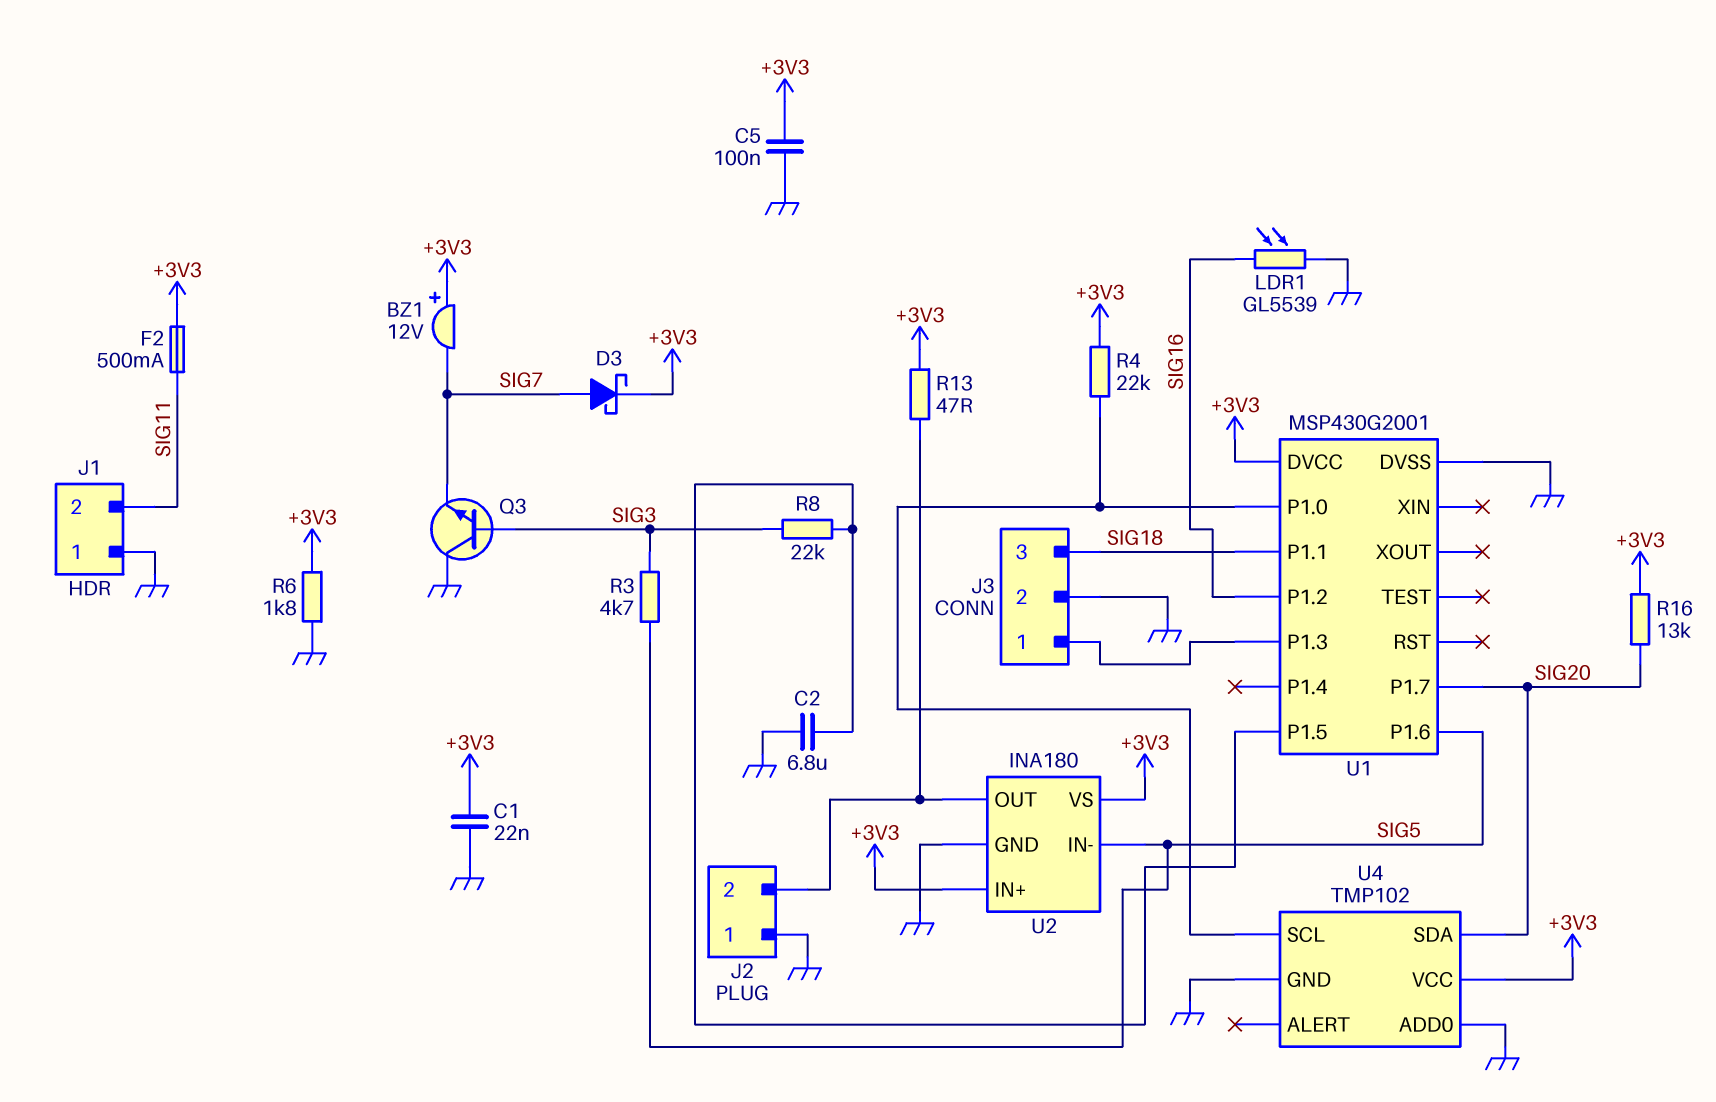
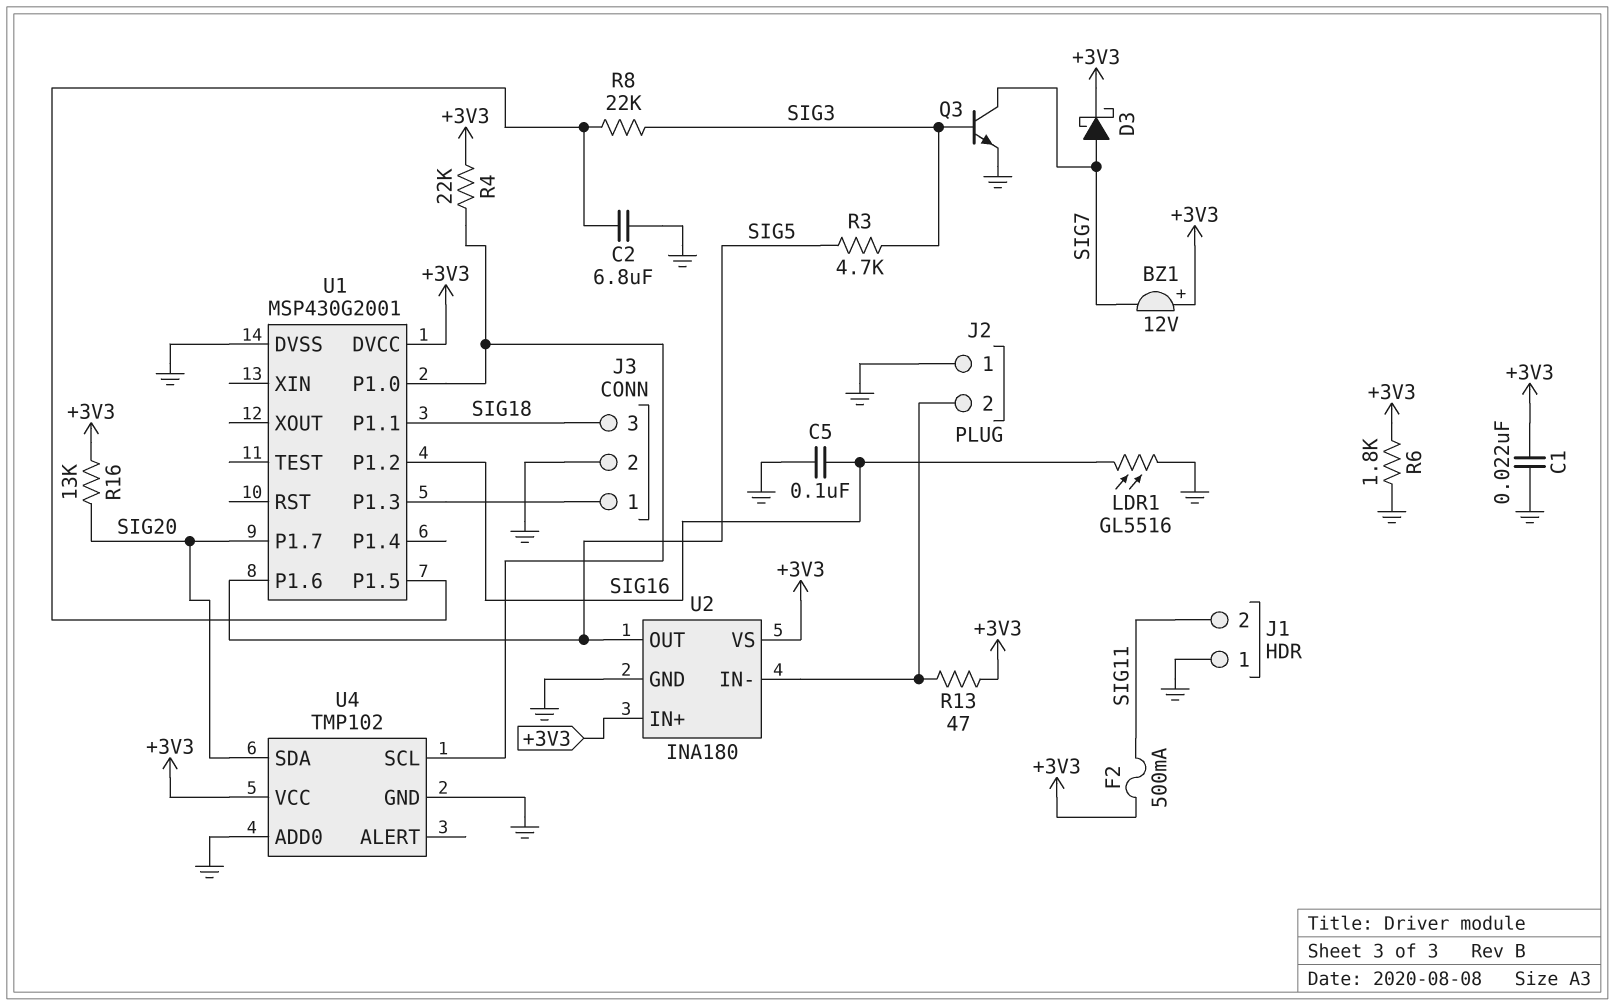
C5: 100nF (+3V3, GND) -> 100nF (GND, SIG16)
LDR1: GL5539 (GND, SIG16) -> GL5516 (GND, SIG16)
Q3: NPN (B SIG3, C GND, E SIG7) -> NPN (B SIG3, C SIG7, E GND)
U2 pin IN-: SIG5 -> J2/2
U2 pin OUT: J2/2 -> SIG5

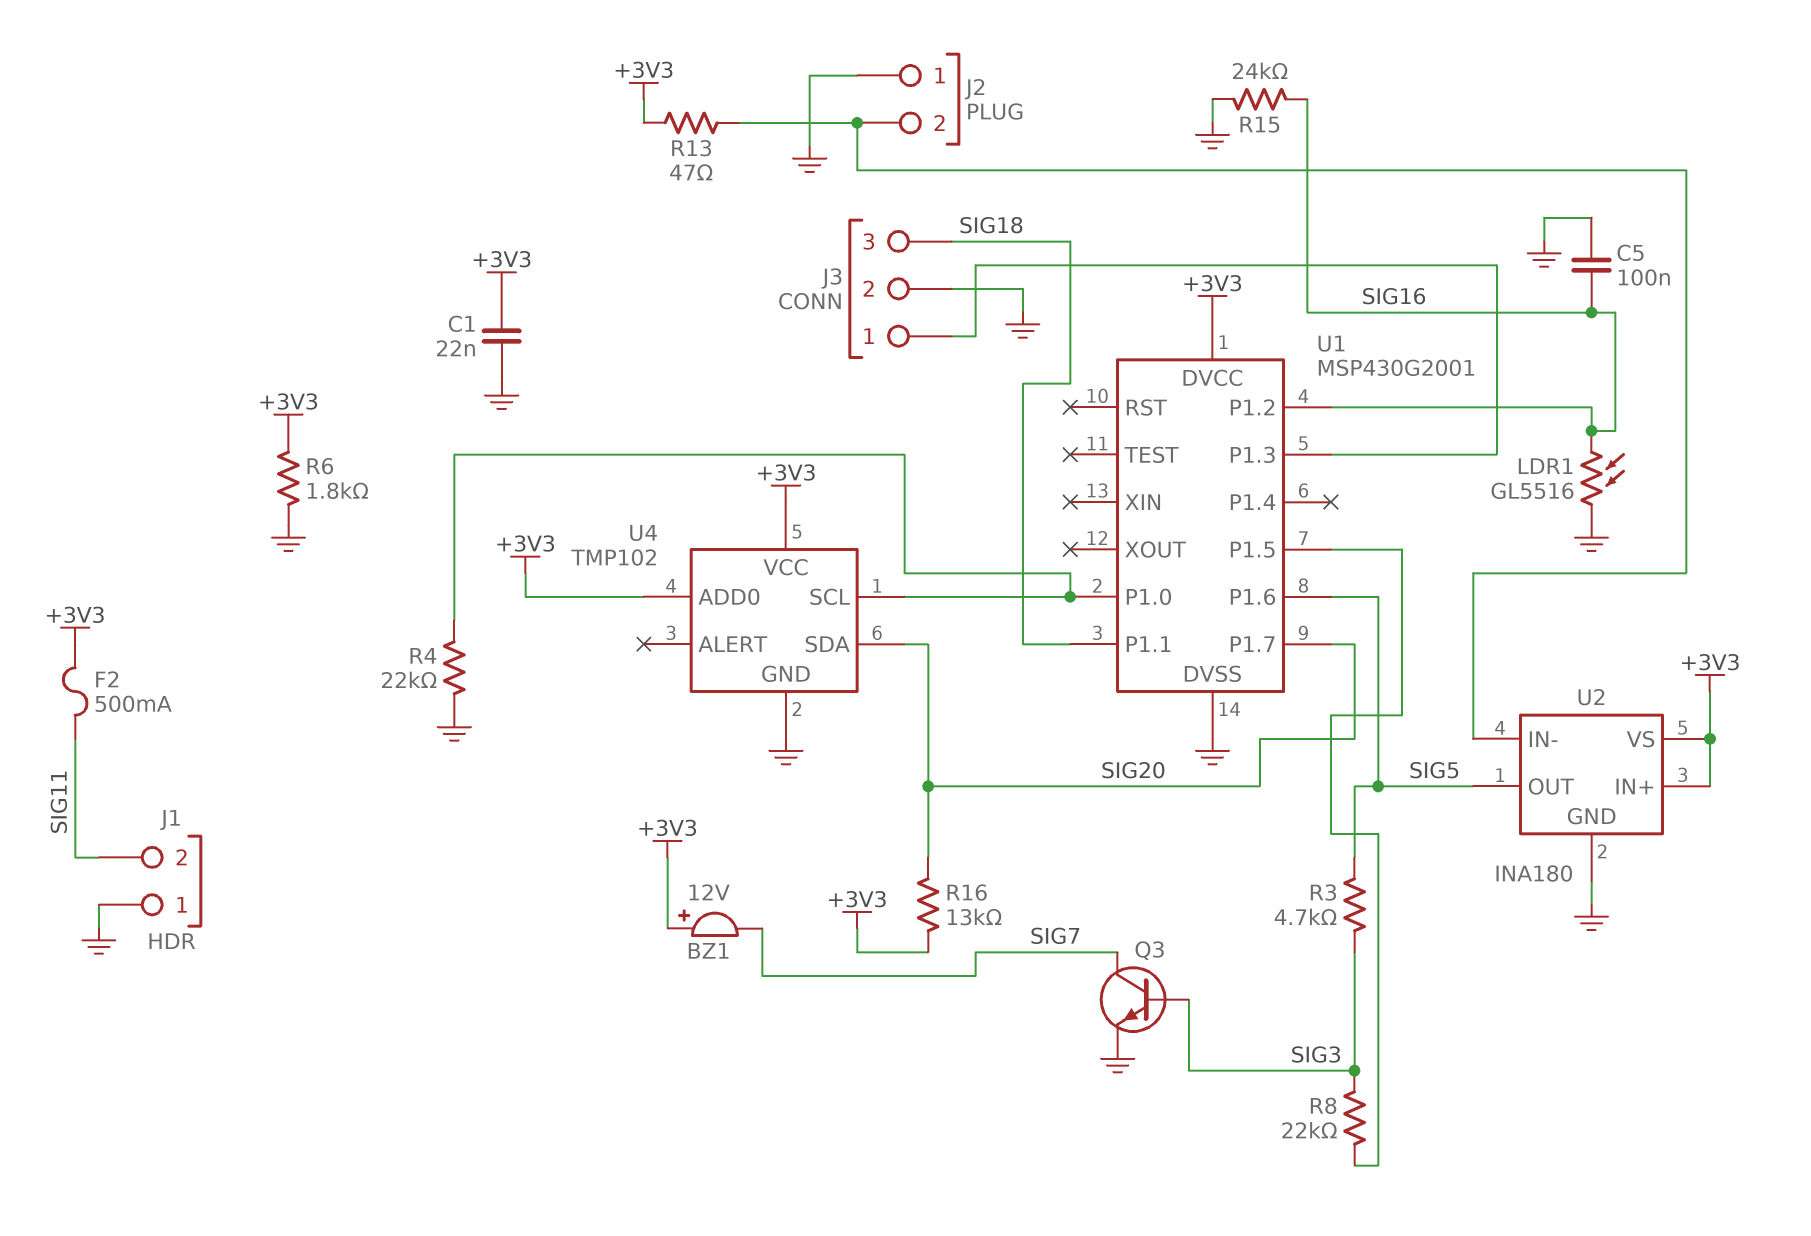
C2: 6.8uF (GND, U1/P1.5) -> none
D3: schottky (A SIG7, K +3V3) -> none
R4: 22k (+3V3, U1/P1.0) -> 22k (GND, U1/P1.0)
R15: none -> 24k (GND, SIG16)
U4 pin ADD0: GND -> +3V3

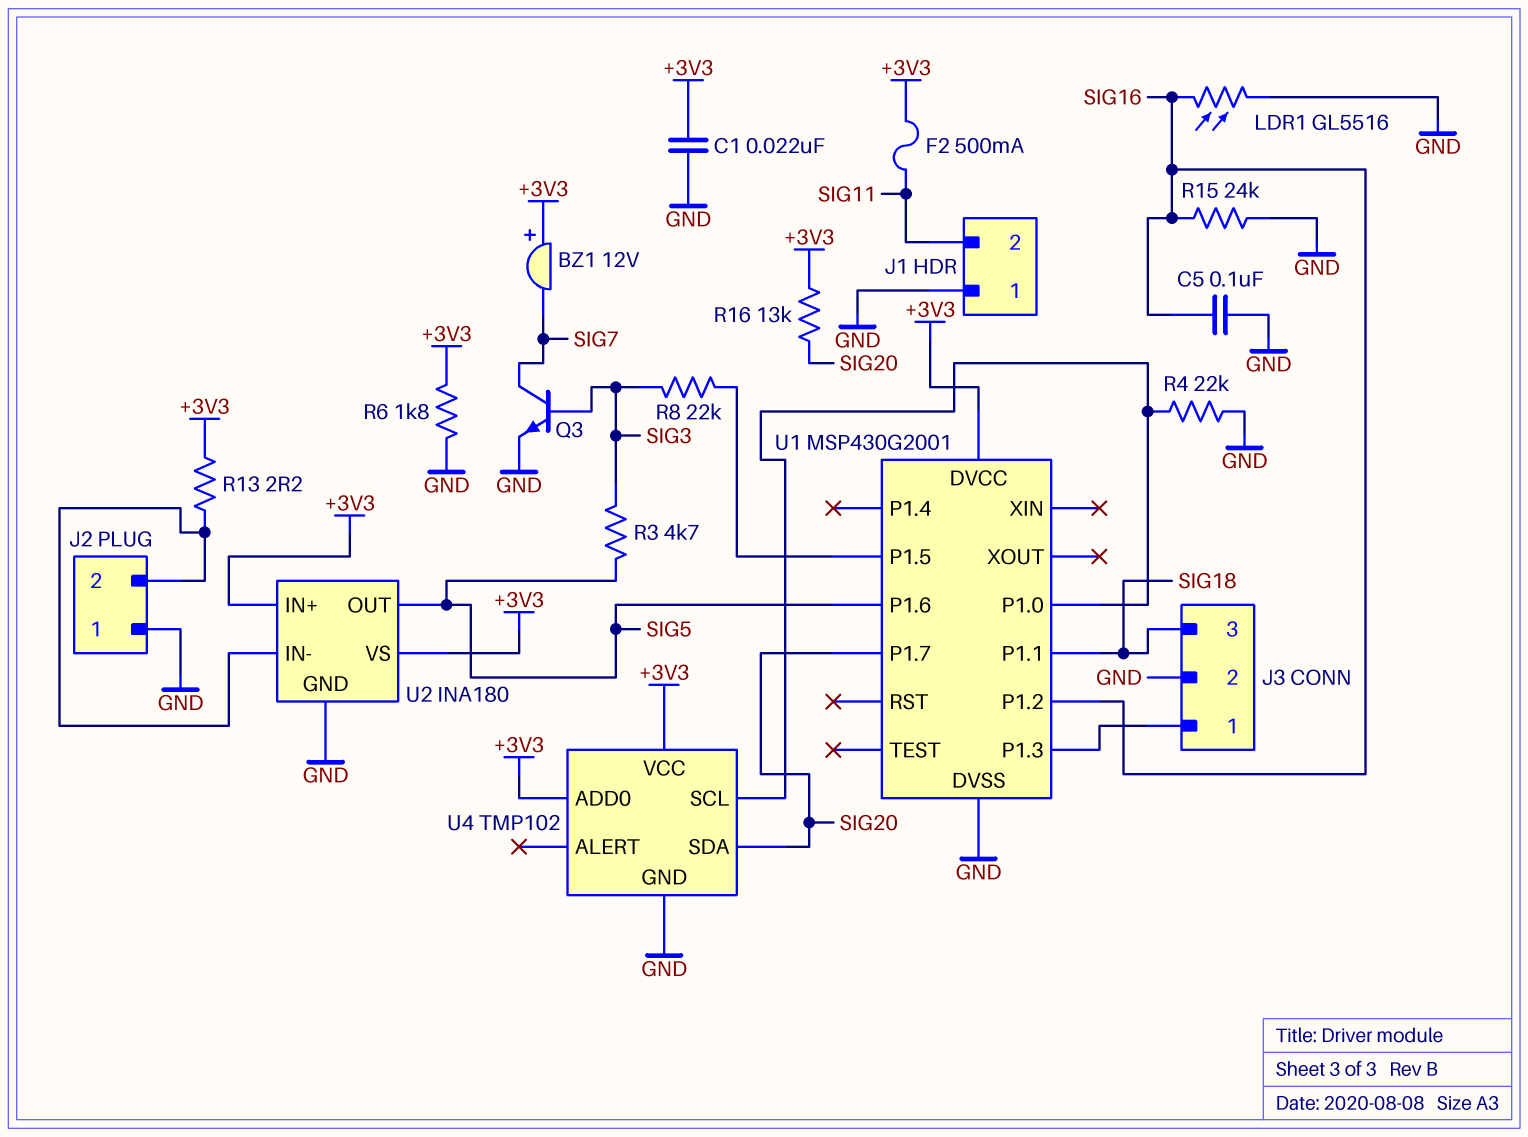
R13: 47 (+3V3, J2/2) -> 2.2 (+3V3, J2/2)

